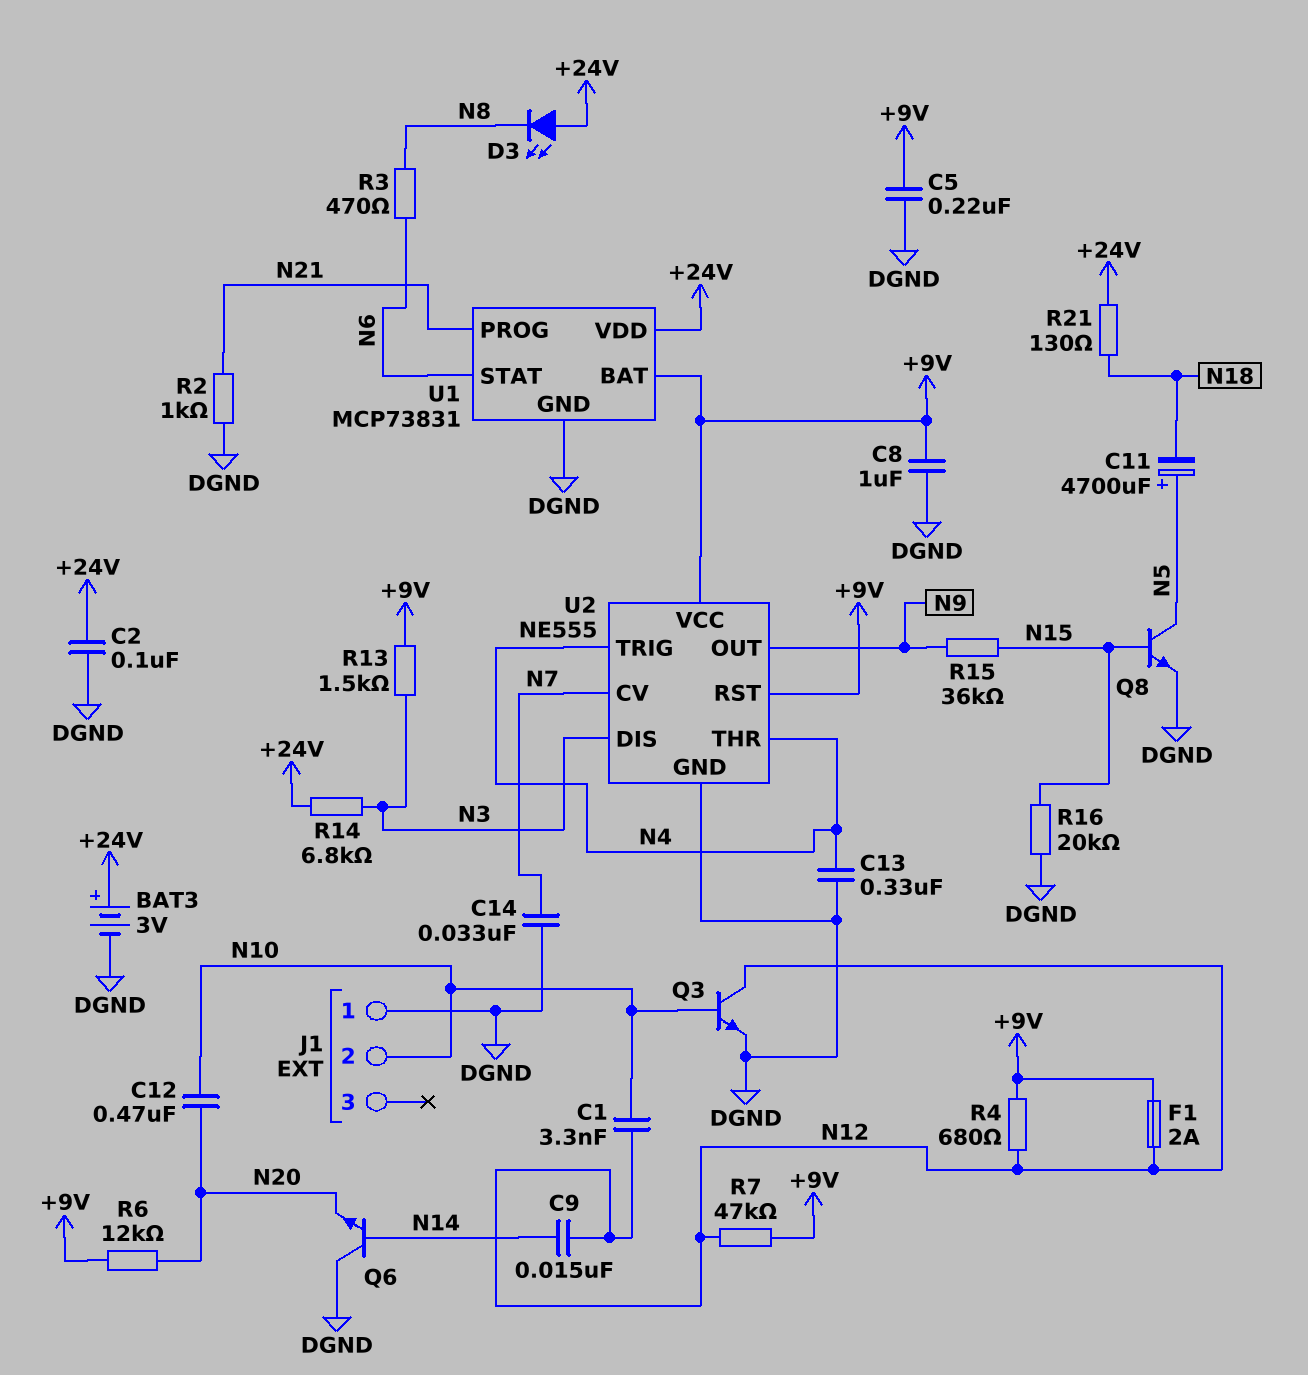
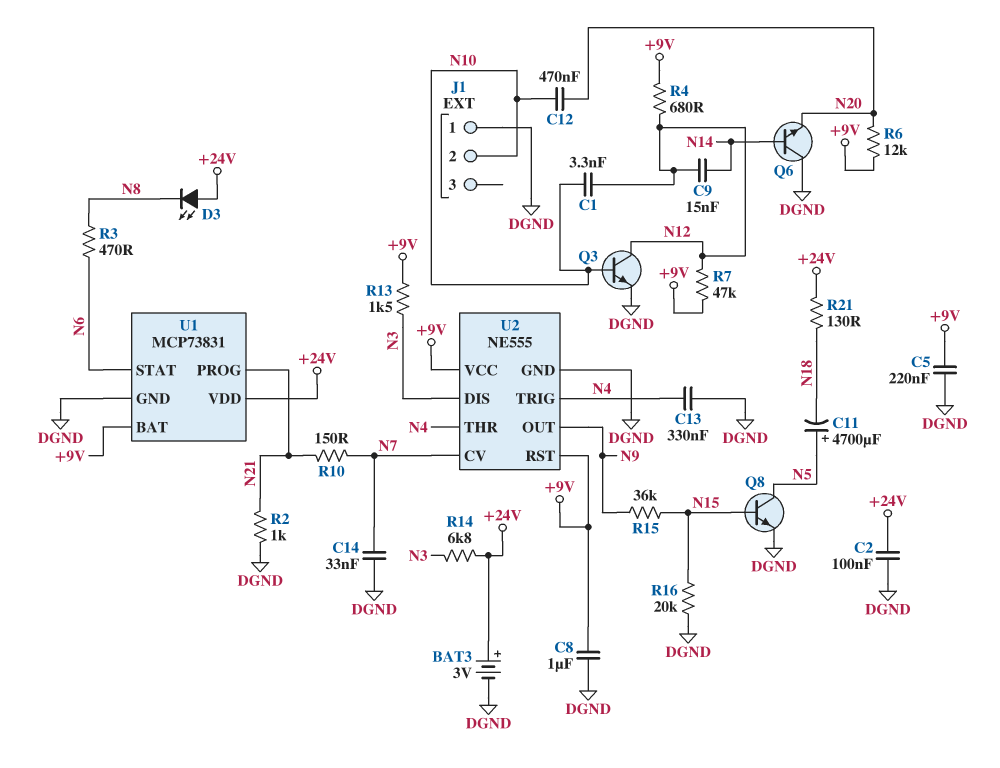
F1: 2A (+9V, N12) -> none
R10: none -> 150 (N7, N21)

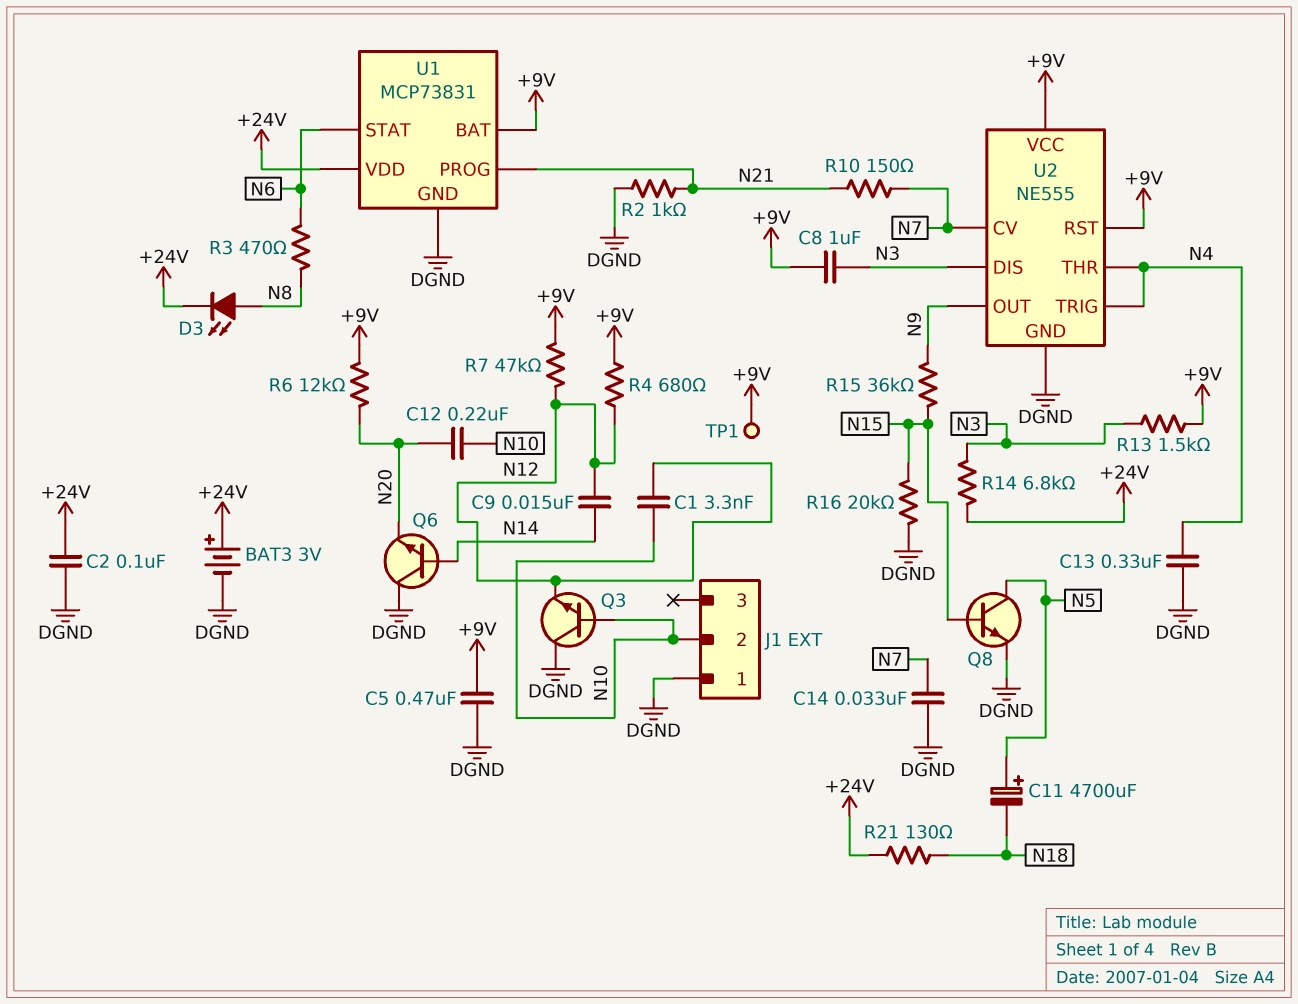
C5: 220nF (+9V, DGND) -> 470nF (+9V, DGND)
C8: 1uF (+9V, DGND) -> 1uF (+9V, N3)
C12: 470nF (N10, N20) -> 220nF (N10, N20)
D3: LED (A +24V, K N8) -> LED (A N8, K +24V)
Q3: NPN (B N10, C N12, E DGND) -> NPN (B N10, C DGND, E N12)
TP1: none -> test point (+9V)

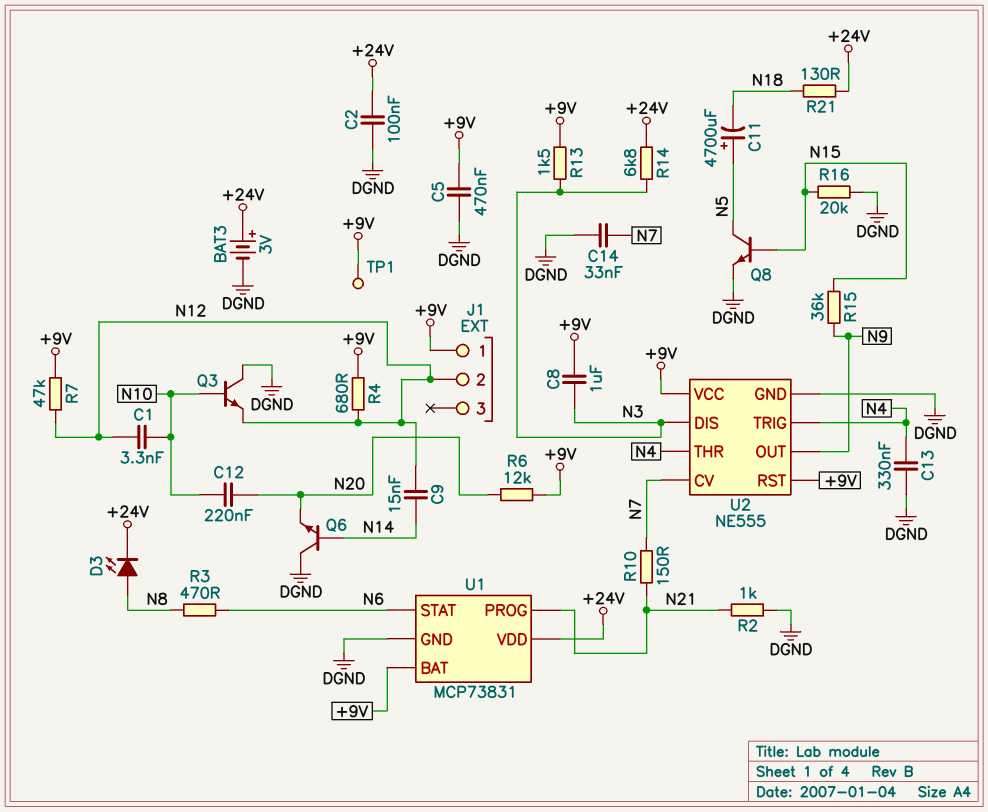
J1 pin 1: DGND -> +9V
J1 pin 2: N10 -> N12

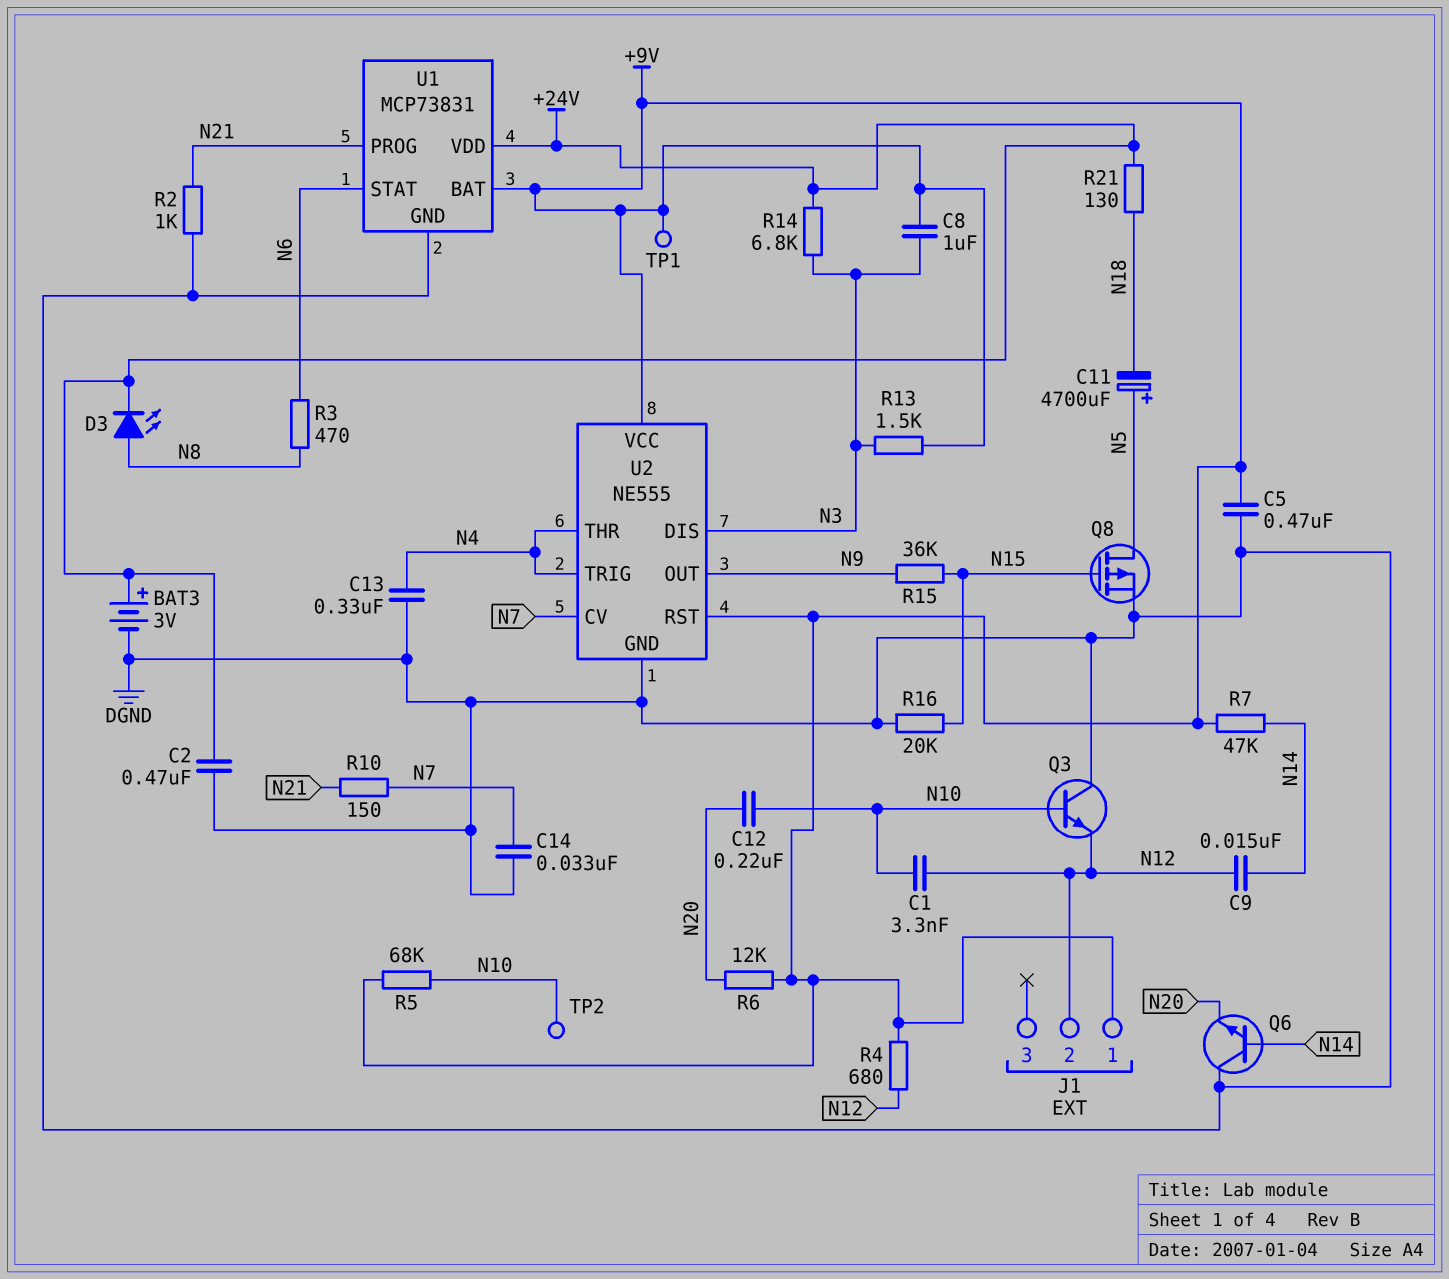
C2: 100nF (+24V, DGND) -> 470nF (+24V, DGND)
Q8: NPN (B N15, C N5, E DGND) -> PMOS (G N15, D N5, S DGND)
R5: none -> 68k (+9V, N10)
R7: 47k (+9V, N12) -> 47k (+9V, N14)
TP2: none -> test point (N10)

